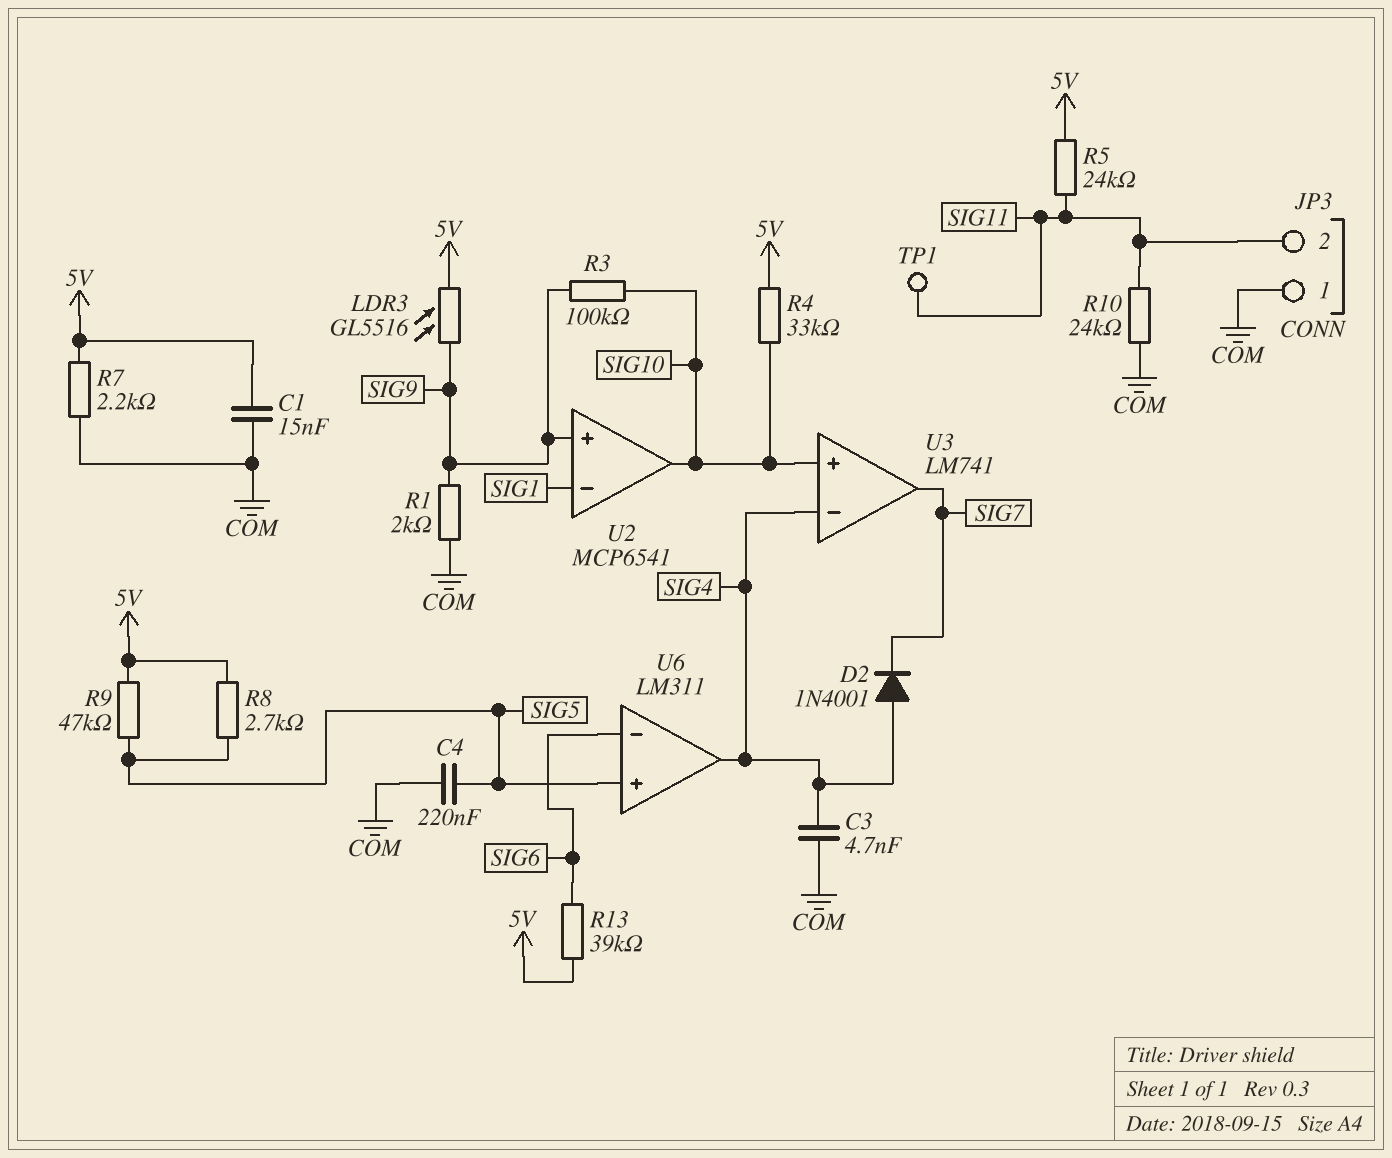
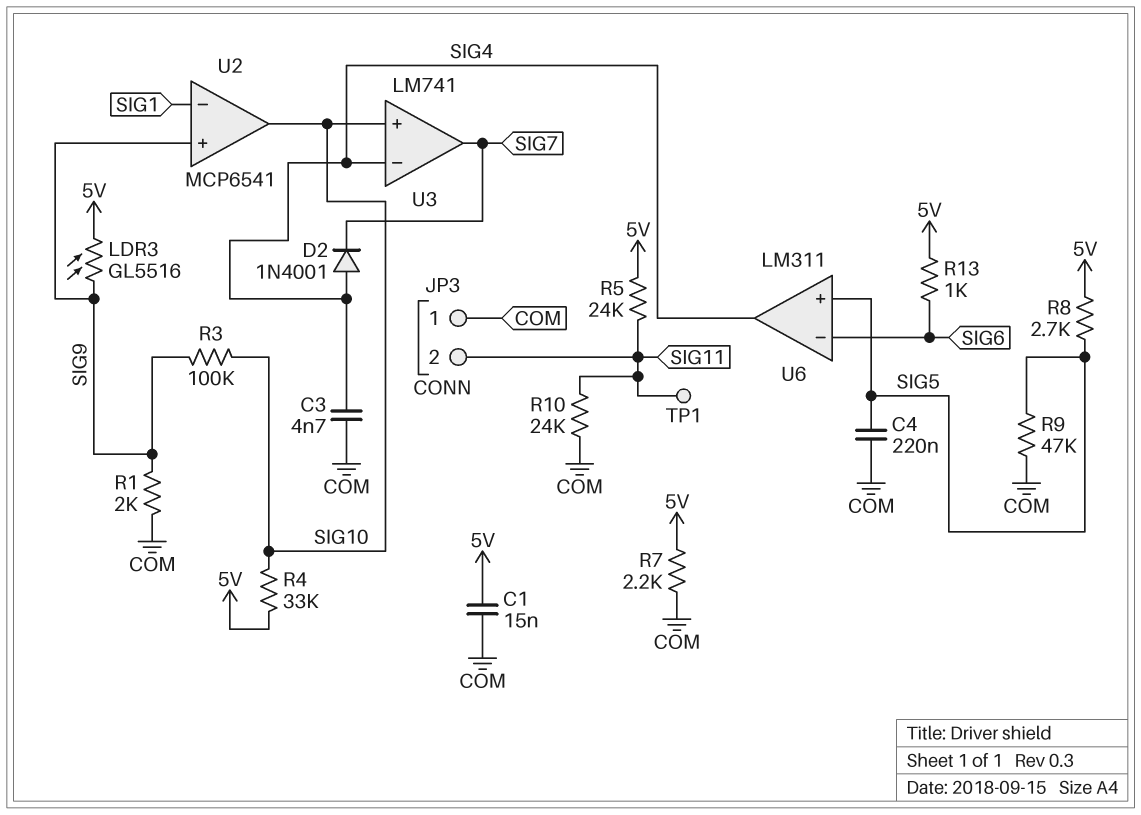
R9: 47k (5V, SIG5) -> 47k (COM, SIG5)
R13: 39k (5V, SIG6) -> 1k (5V, SIG6)

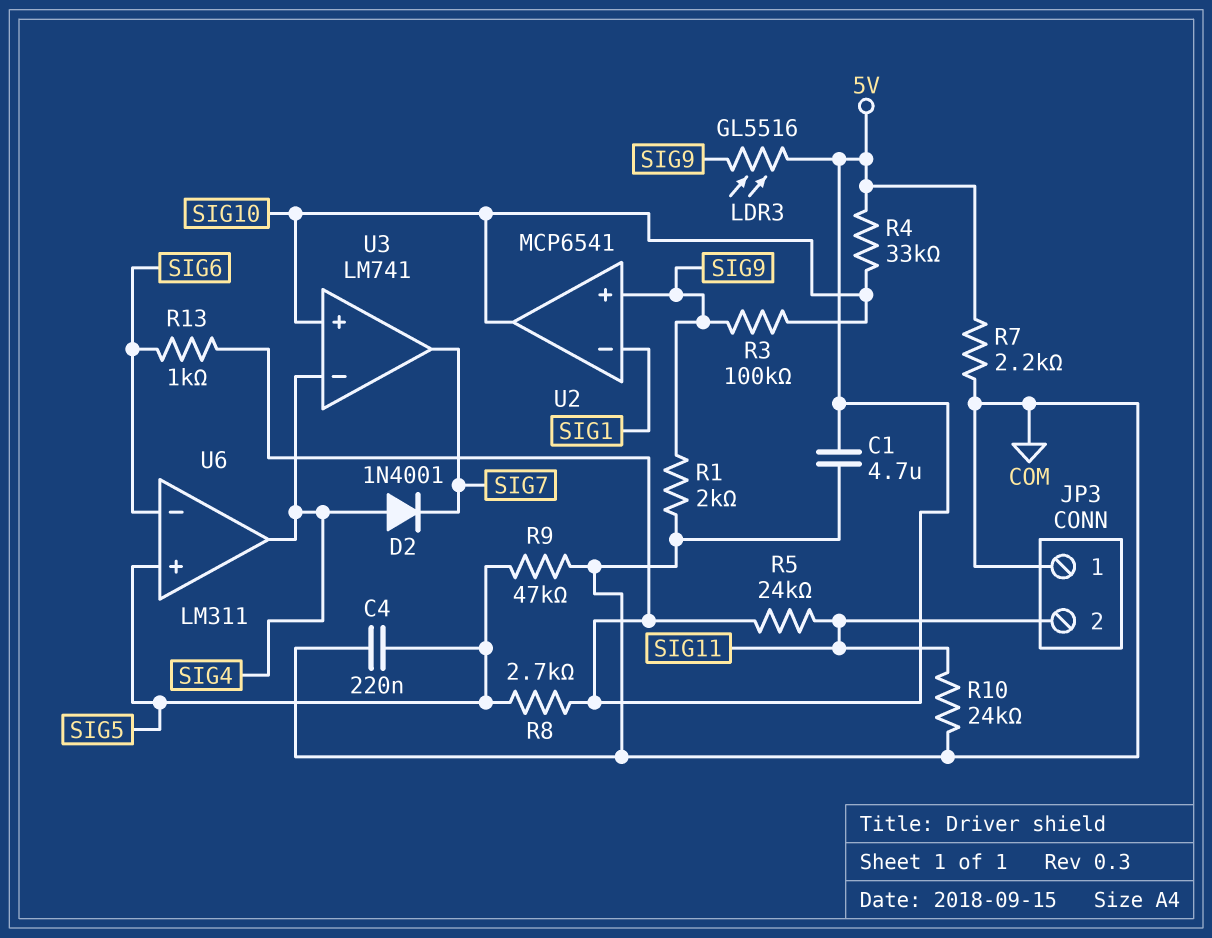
C1: 15nF (5V, COM) -> 4.7uF (5V, COM)
C3: 4.7nF (COM, SIG4) -> none
TP1: test point (SIG11) -> none

